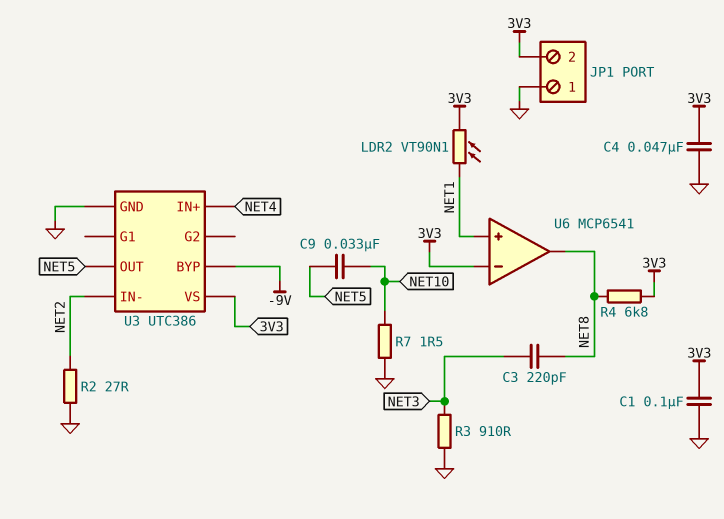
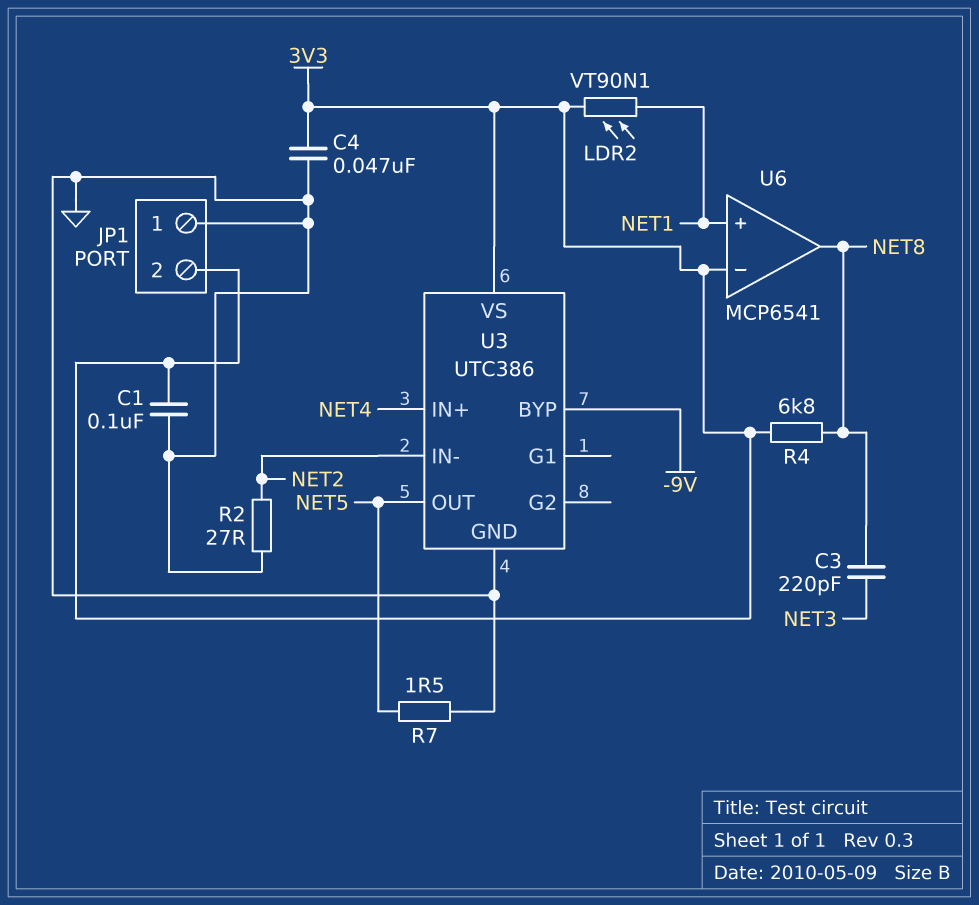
C9: 33nF (NET5, NET10) -> none
R3: 910 (GND, NET3) -> none
R7: 1.5 (GND, NET10) -> 1.5 (GND, NET5)

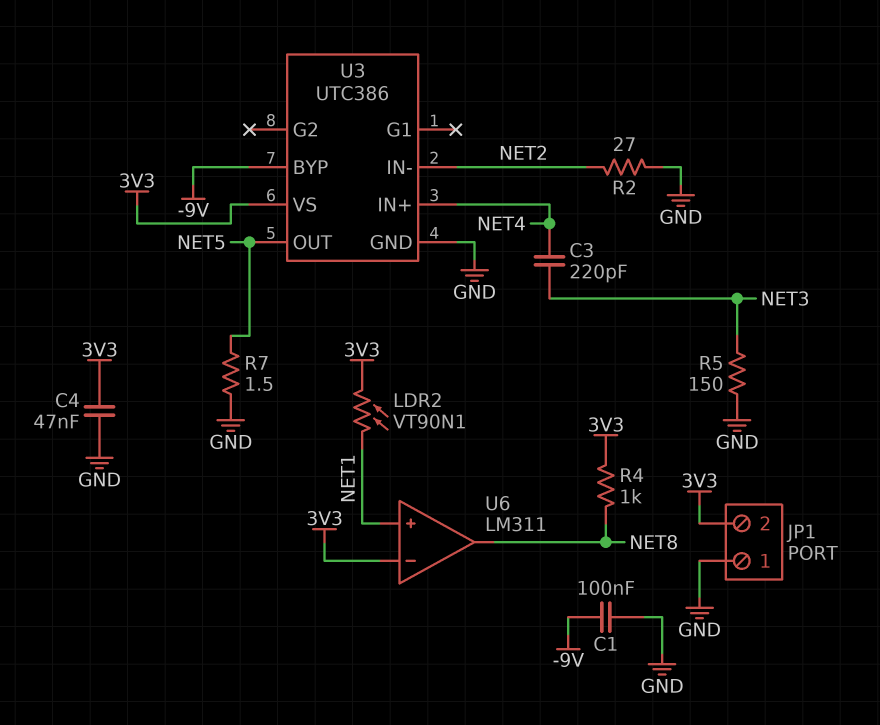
C1: 100nF (3V3, GND) -> 100nF (-9V, GND)
C3: 220pF (NET3, NET8) -> 220pF (NET3, NET4)
R4: 6.8k (3V3, NET8) -> 1k (3V3, NET8)
R5: none -> 150 (GND, NET3)
U6: MCP6541 -> LM311

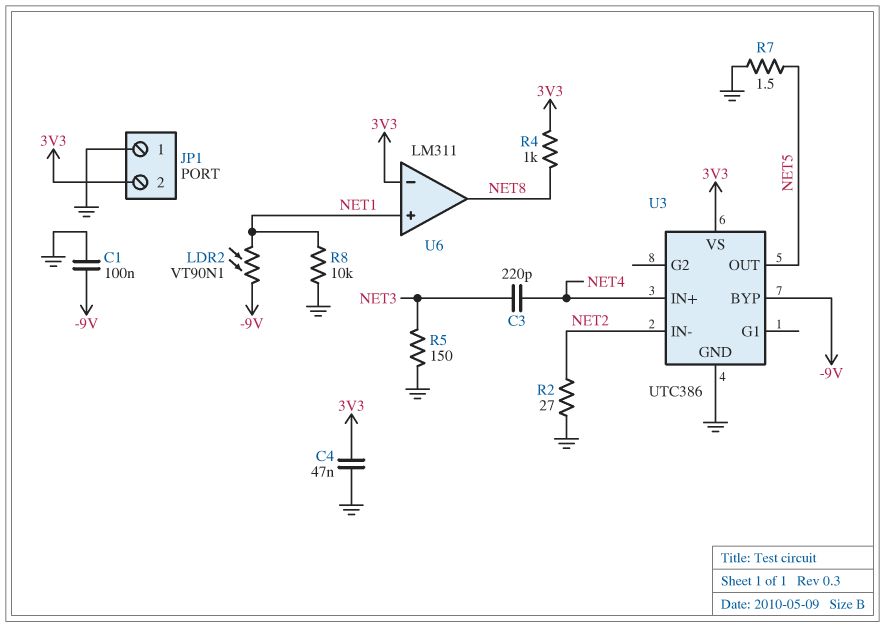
LDR2: VT90N1 (3V3, NET1) -> VT90N1 (-9V, NET1)
R8: none -> 10k (GND, NET1)

